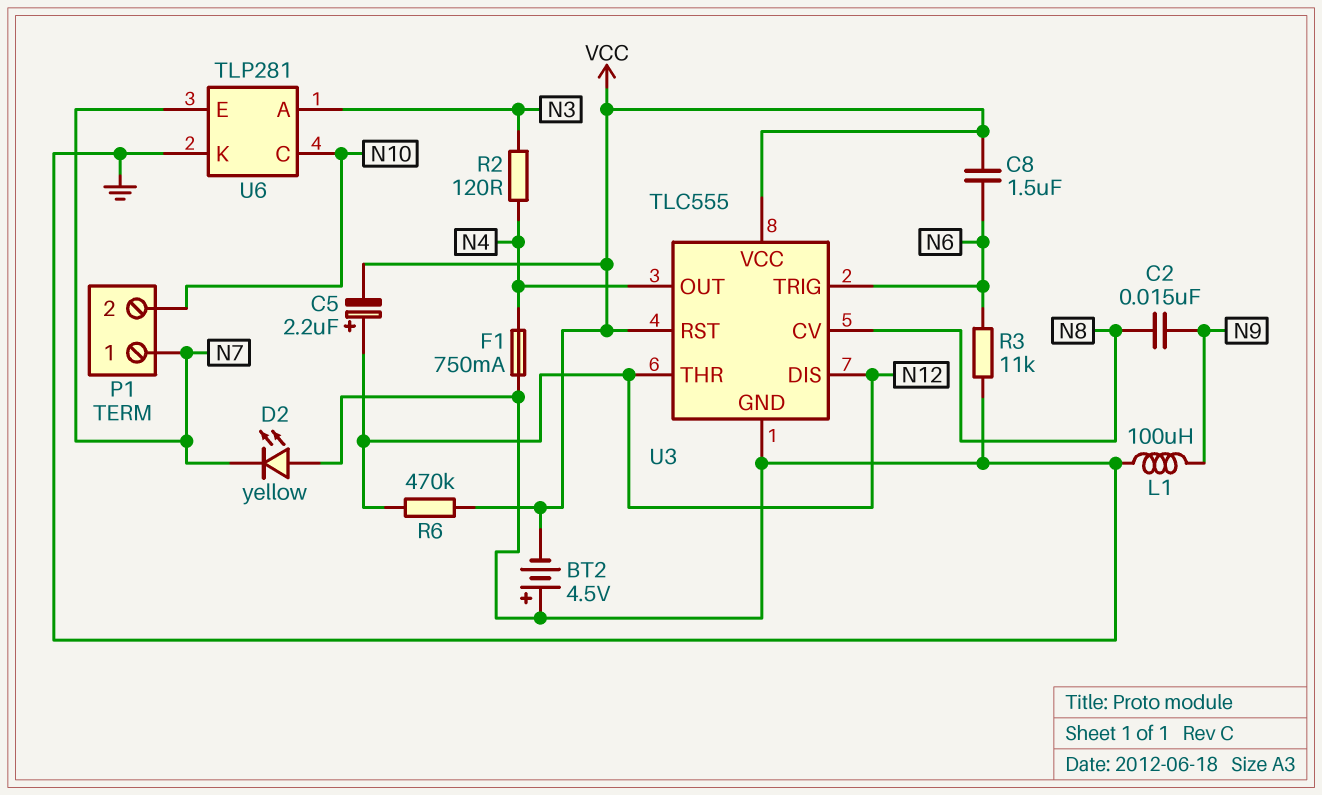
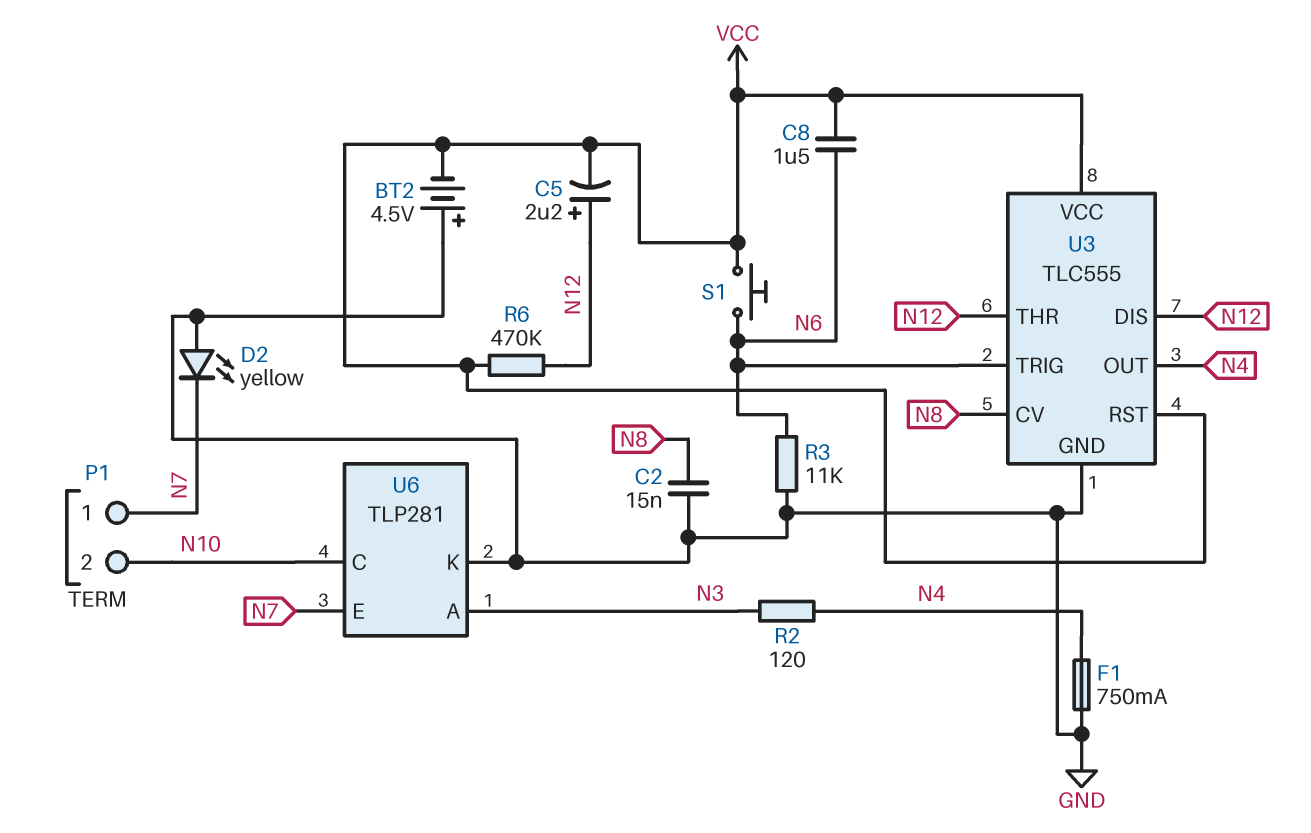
C2: 15nF (N8, N9) -> 15nF (GND, N8)
L1: 100uH (GND, N9) -> none
S1: none -> button (N6, VCC)

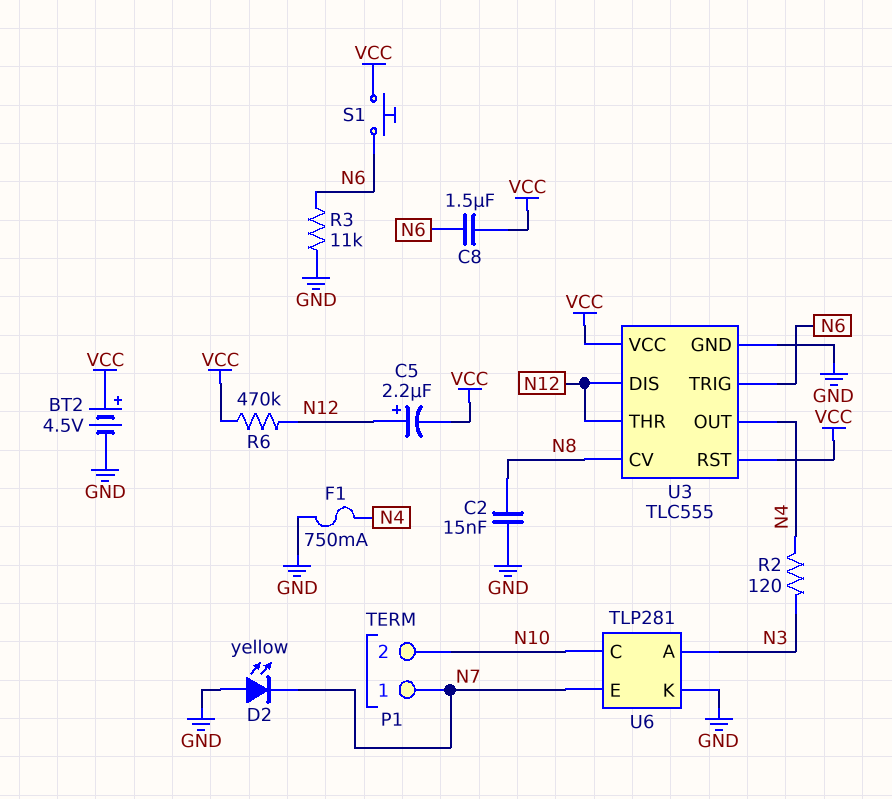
BT2: 4.5V (plus GND, minus VCC) -> 4.5V (plus VCC, minus GND)

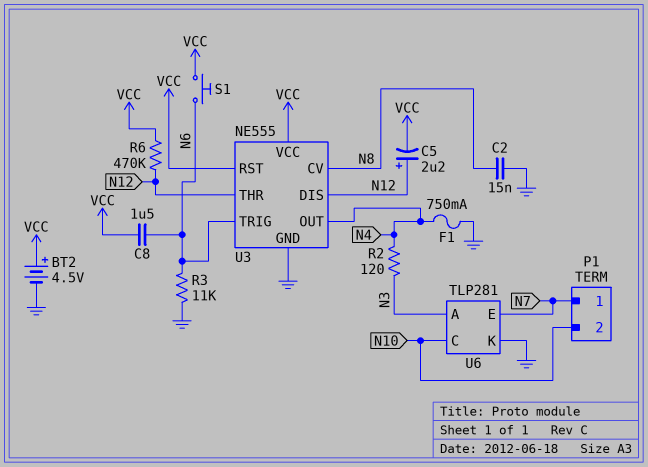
D2: LED yellow (A GND, K N7) -> none
U3: TLC555 -> NE555

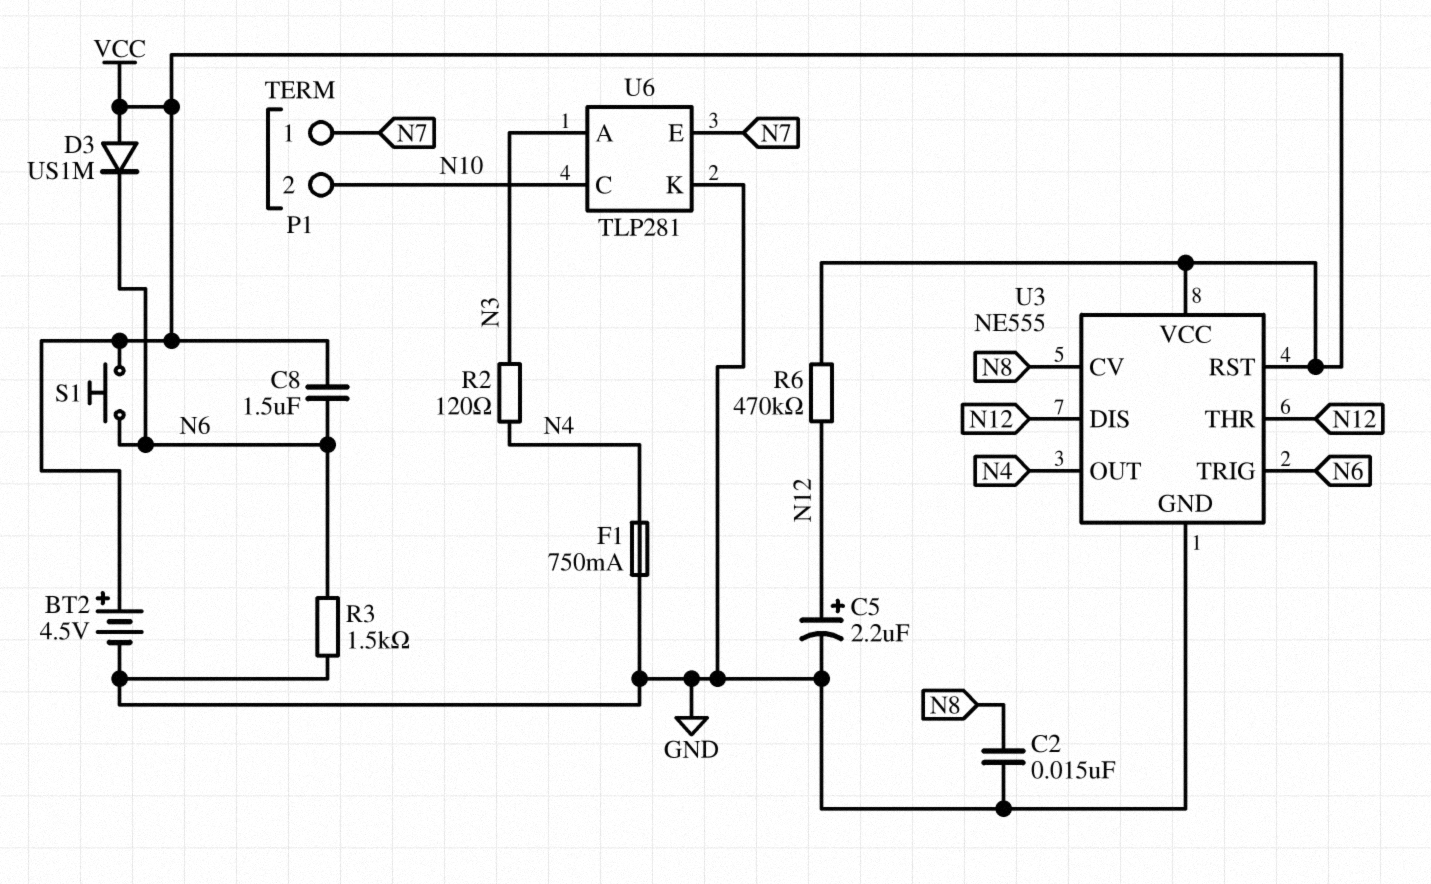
C5: 2.2uF (plus N12, minus VCC) -> 2.2uF (plus N12, minus GND)
D3: none -> diode US1M (A VCC, K N6)
R3: 11k (GND, N6) -> 1.5k (GND, N6)

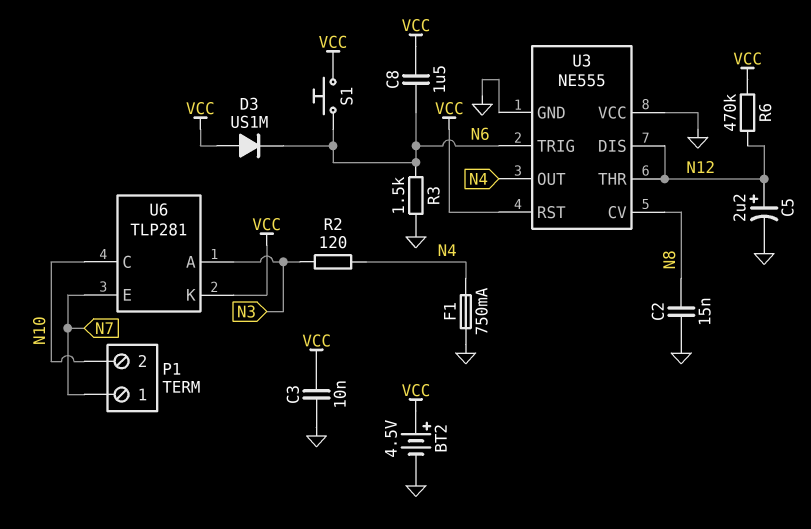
C3: none -> 10nF (GND, VCC)
U3 pin VCC: VCC -> GND
U6 pin K: GND -> VCC

